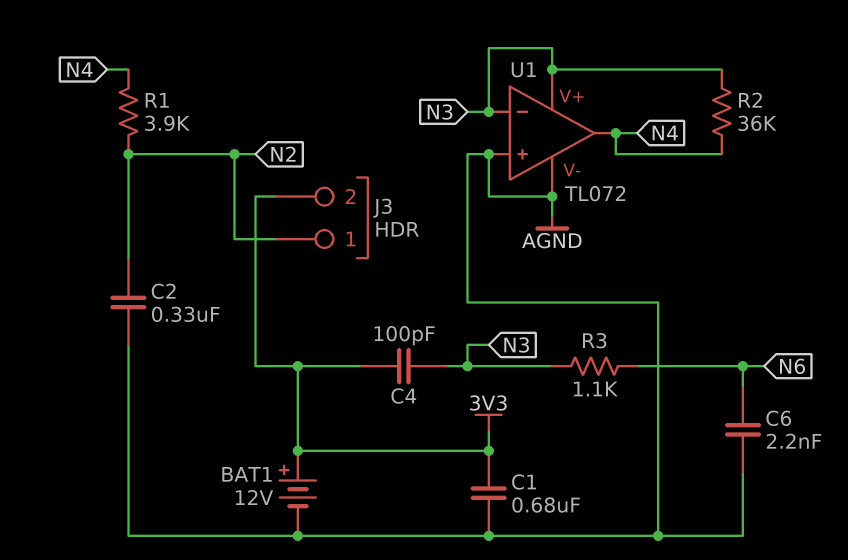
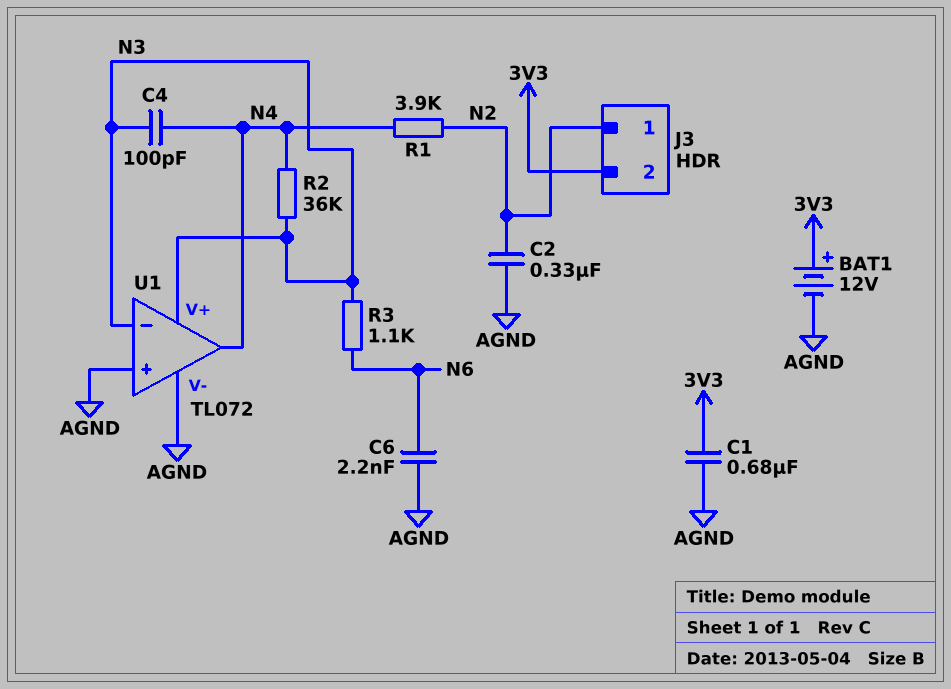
C4: 100pF (3V3, N3) -> 100pF (N3, N4)

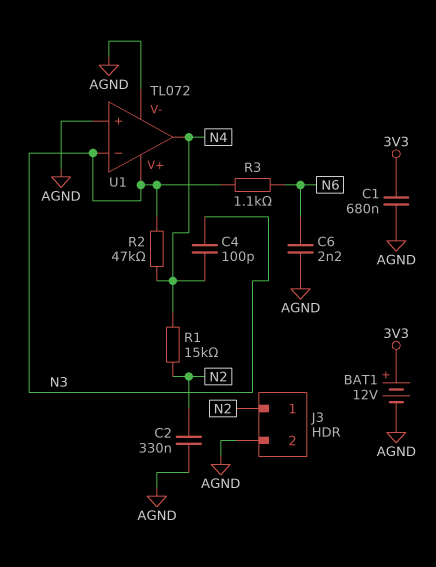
J3 pin 2: 3V3 -> AGND
R1: 3.9k (N2, N4) -> 15k (N2, N4)
R2: 36k (N3, N4) -> 47k (N3, N4)

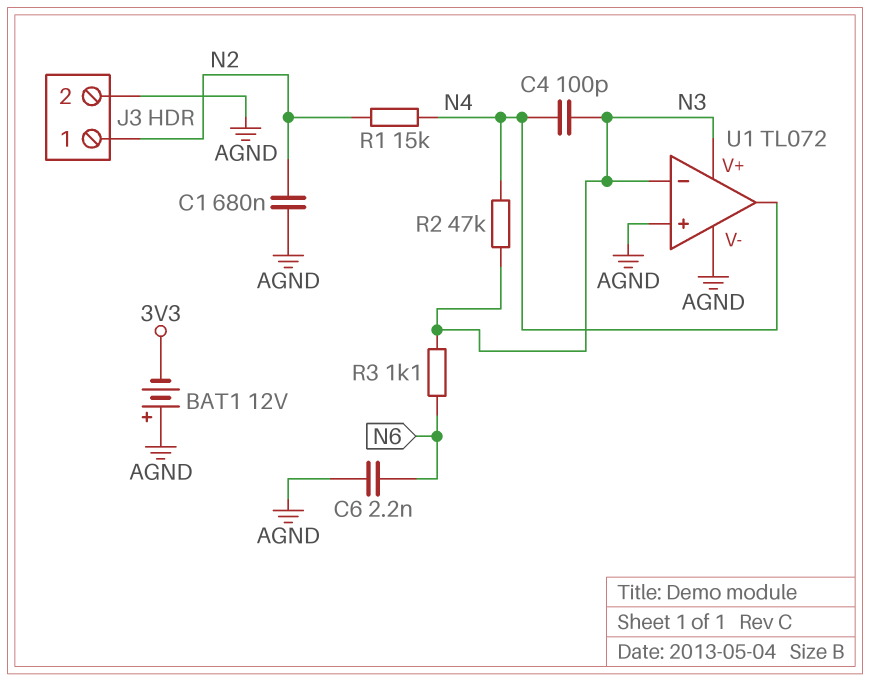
BAT1: 12V (plus 3V3, minus AGND) -> 12V (plus AGND, minus 3V3)
C1: 680nF (3V3, AGND) -> 680nF (AGND, N2)
C2: 330nF (AGND, N2) -> none

